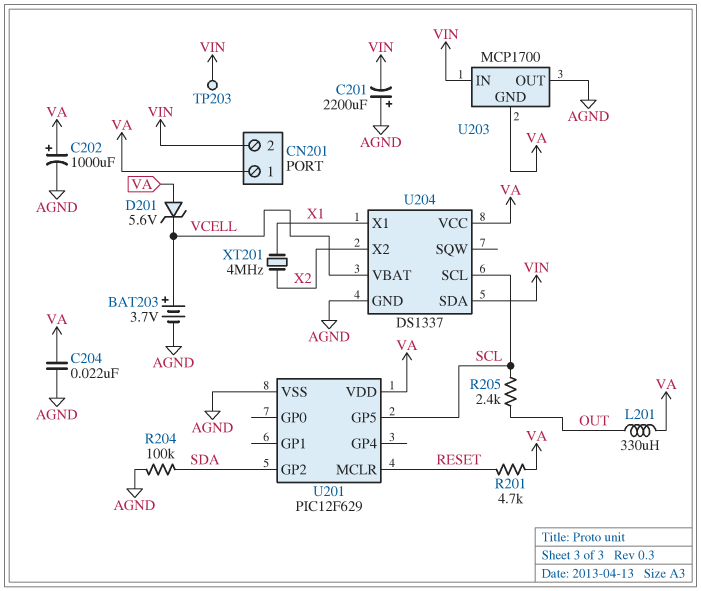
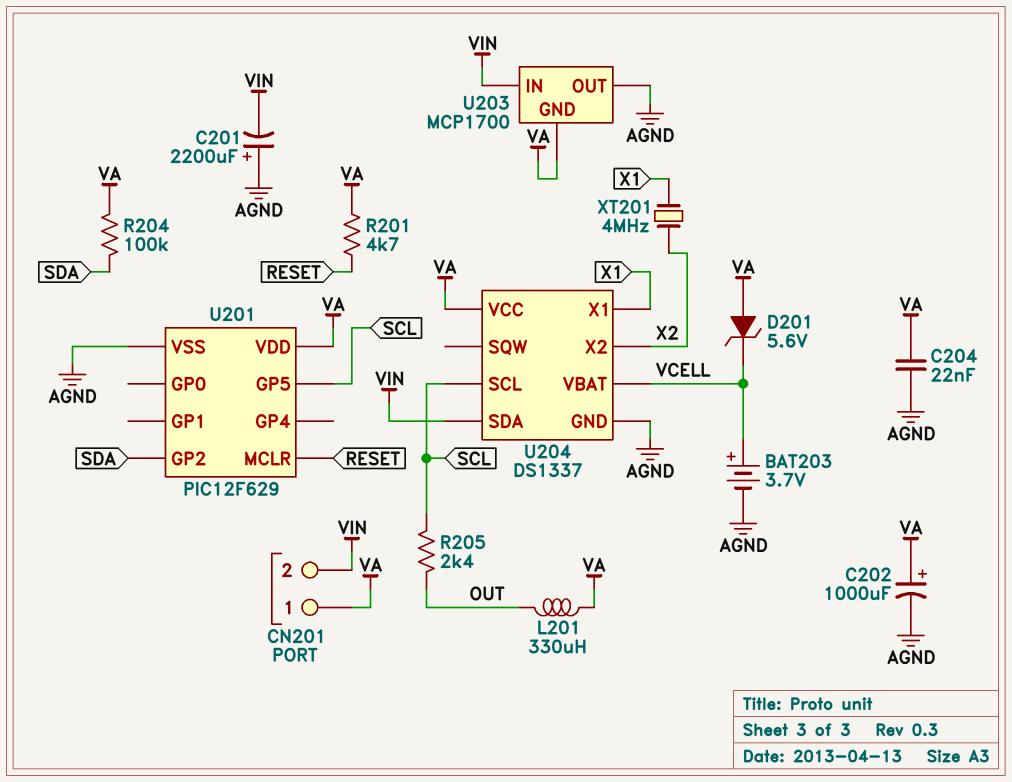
R204: 100k (AGND, SDA) -> 100k (SDA, VA)
TP203: test point (VIN) -> none

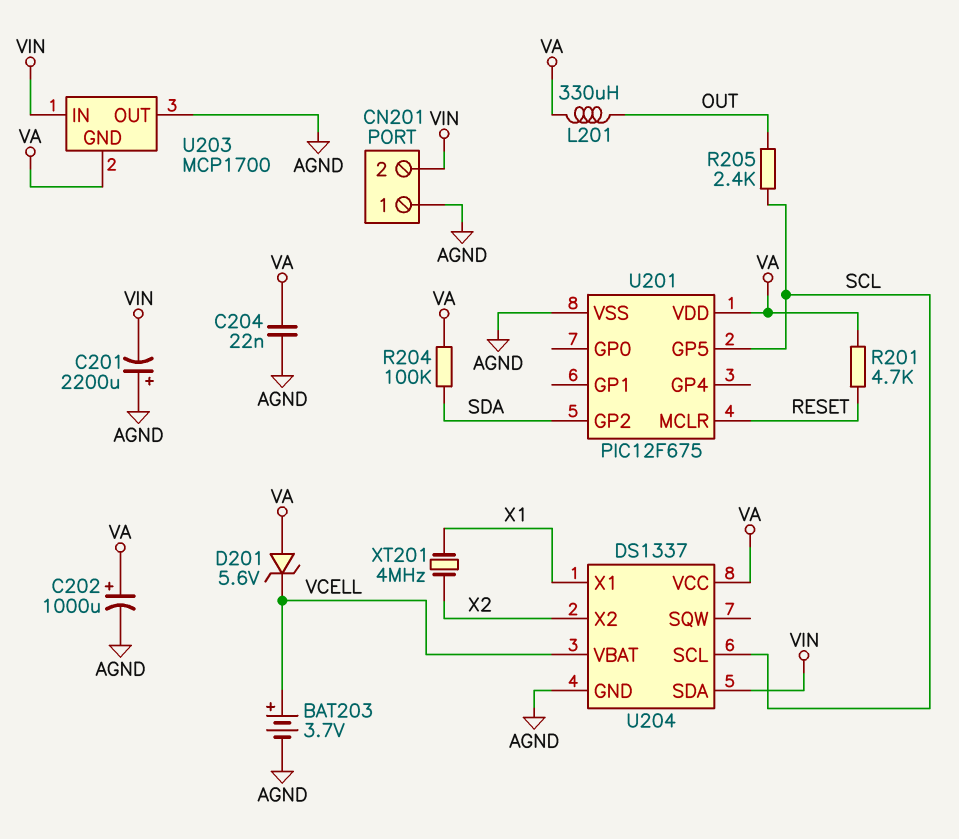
CN201 pin 1: VA -> AGND
U201: PIC12F629 -> PIC12F675

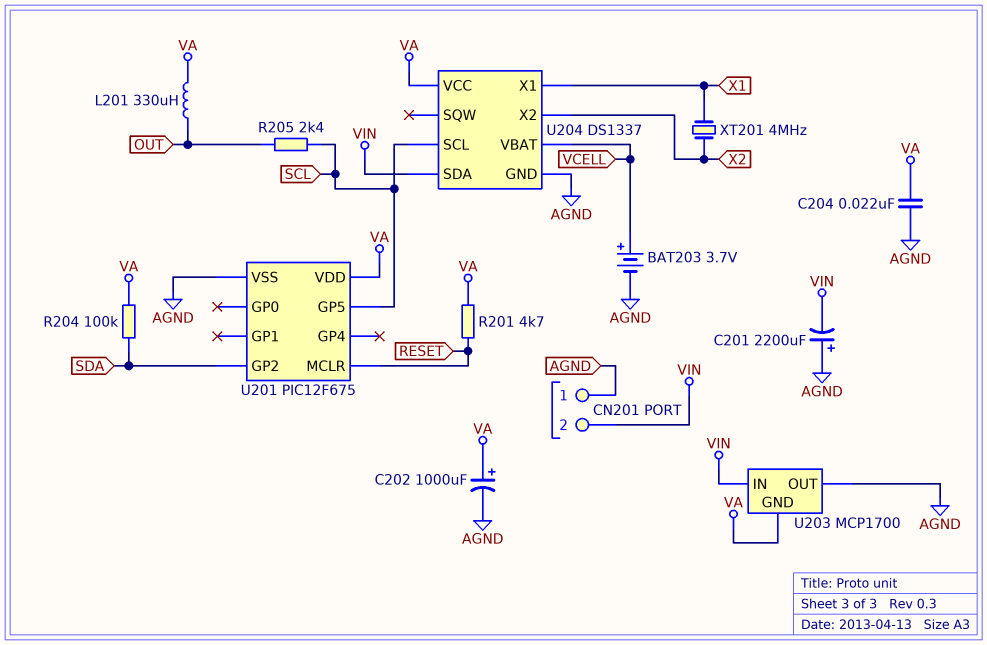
D201: zener 5.6V (A VA, K VCELL) -> none

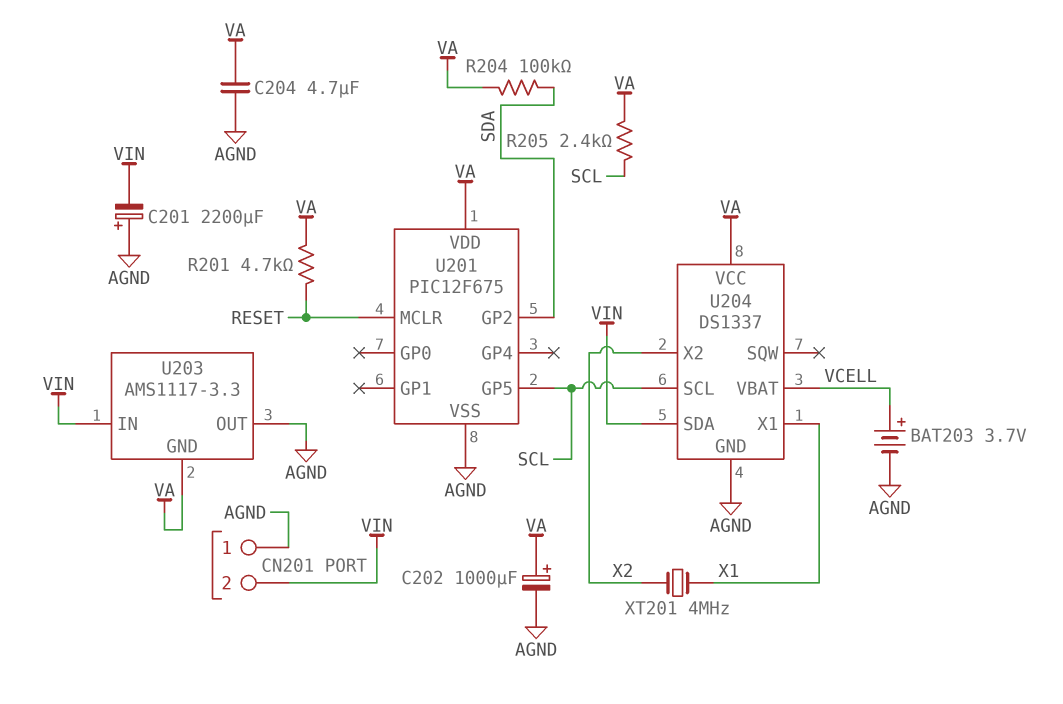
C204: 22nF (AGND, VA) -> 4.7uF (AGND, VA)
L201: 330uH (OUT, VA) -> none
R205: 2.4k (OUT, SCL) -> 2.4k (SCL, VA)
U203: MCP1700 -> AMS1117-3.3

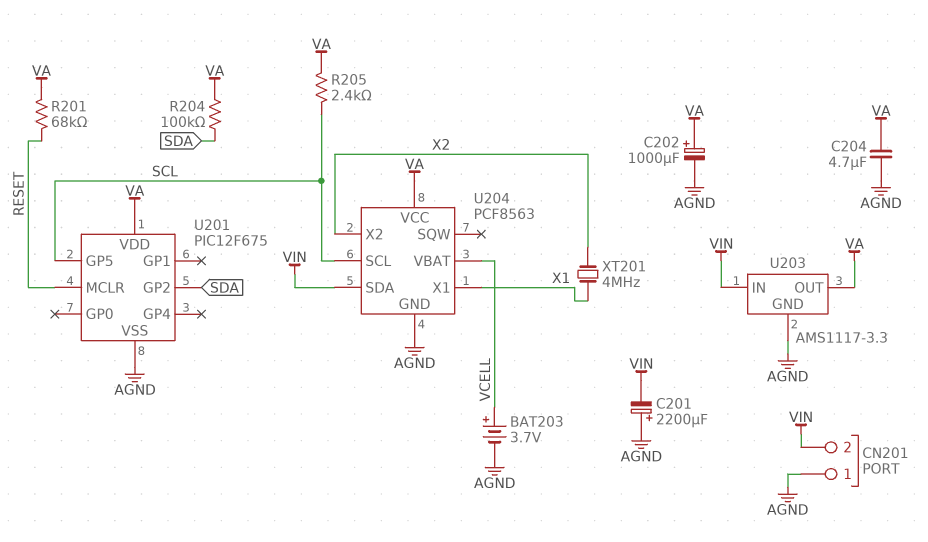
R201: 4.7k (RESET, VA) -> 68k (RESET, VA)
U203 pin GND: VA -> AGND
U203 pin OUT: AGND -> VA
U204: DS1337 -> PCF8563

